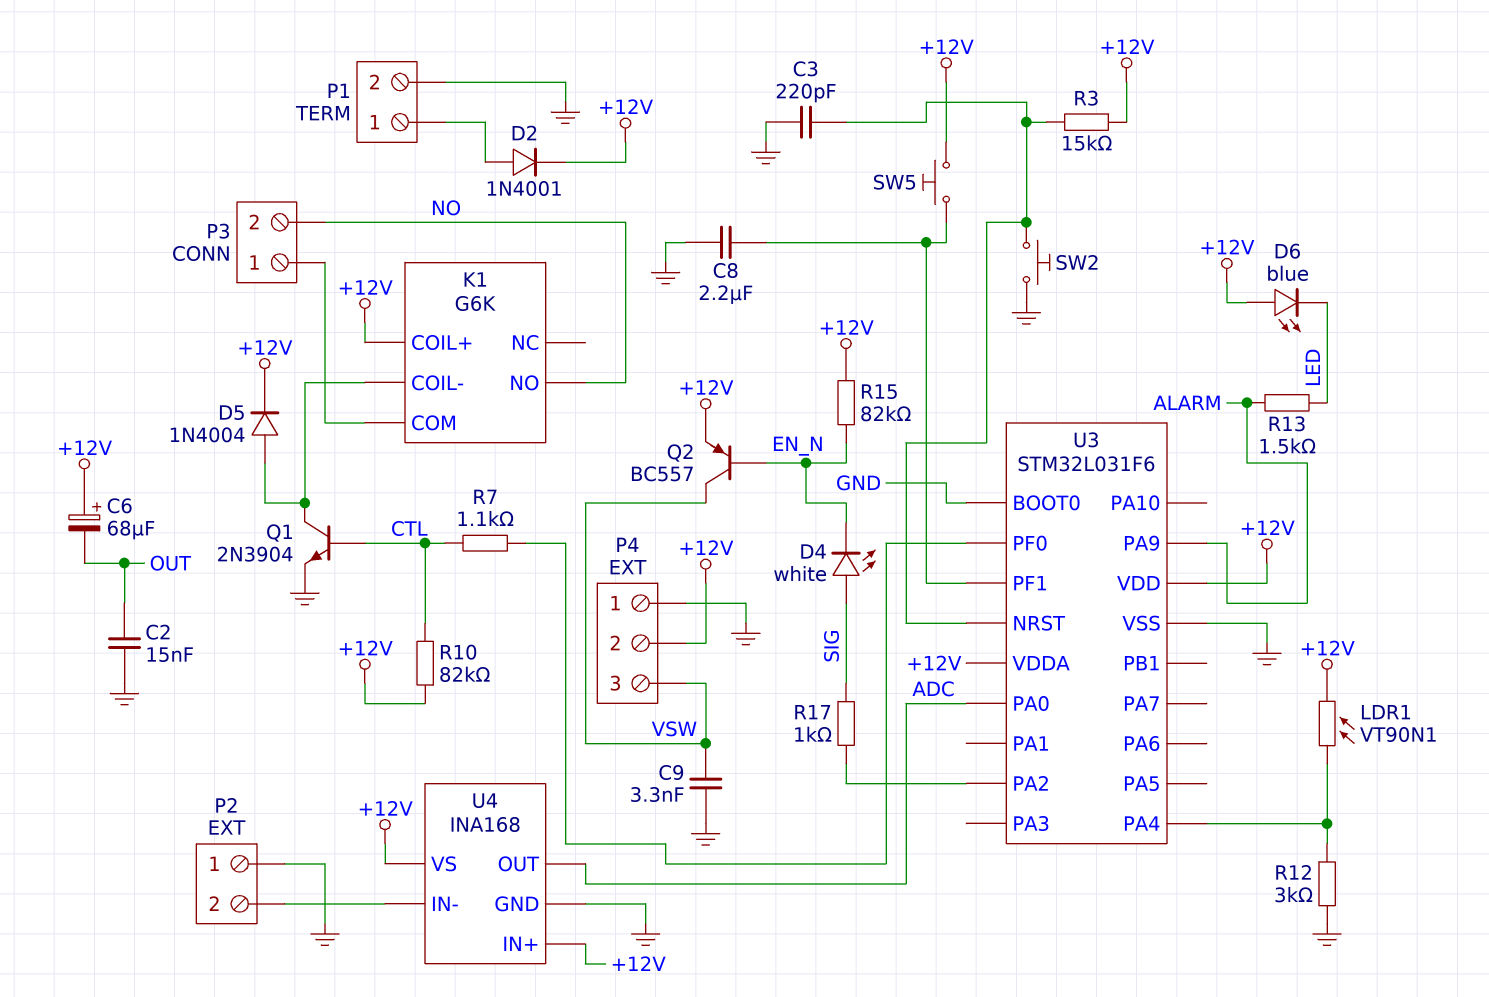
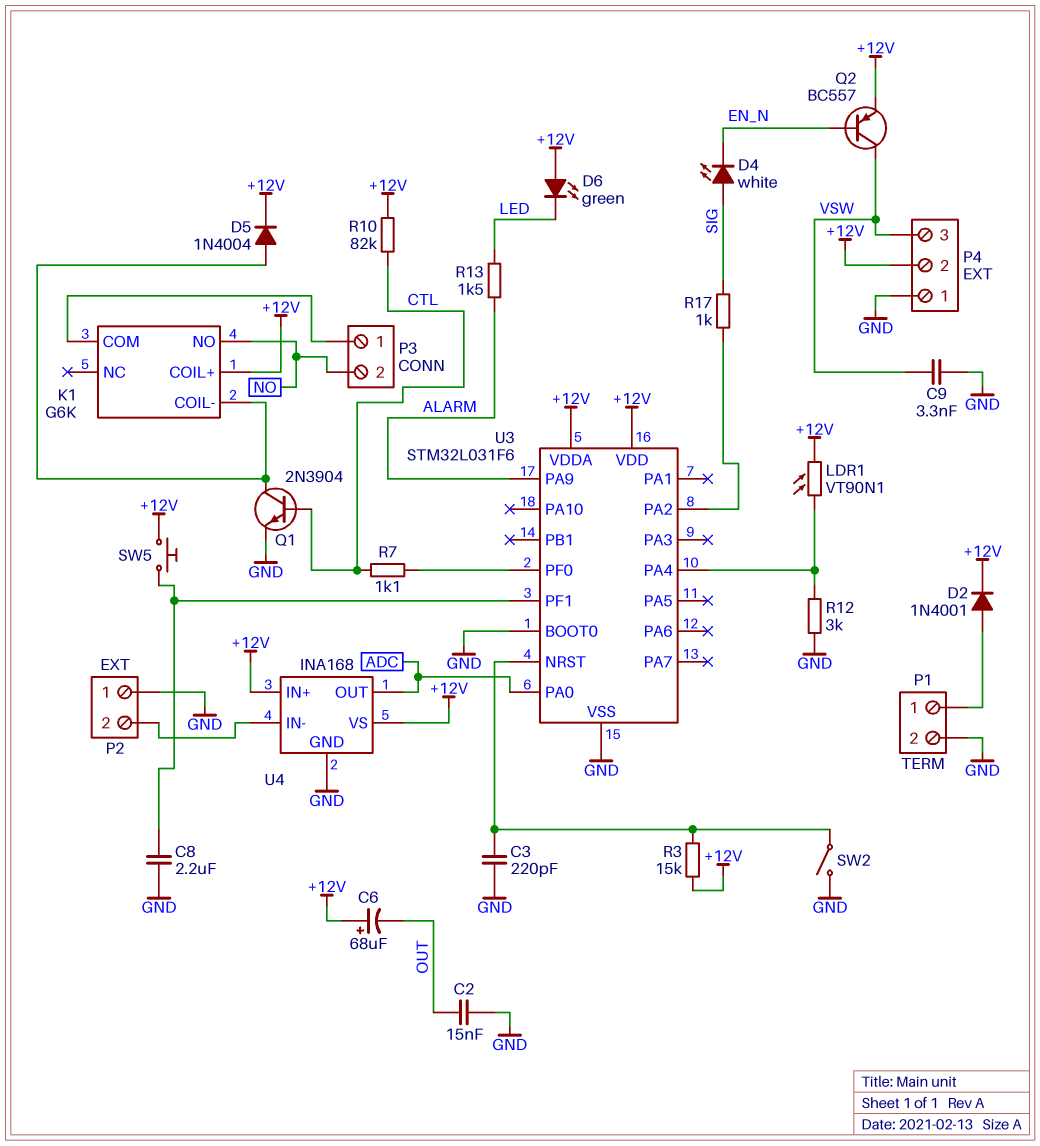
D6: LED blue (A +12V, K LED) -> LED green (A +12V, K LED)
R15: 82k (+12V, EN_N) -> none
SW2: button (GND, U3/NRST) -> switch (GND, U3/NRST)

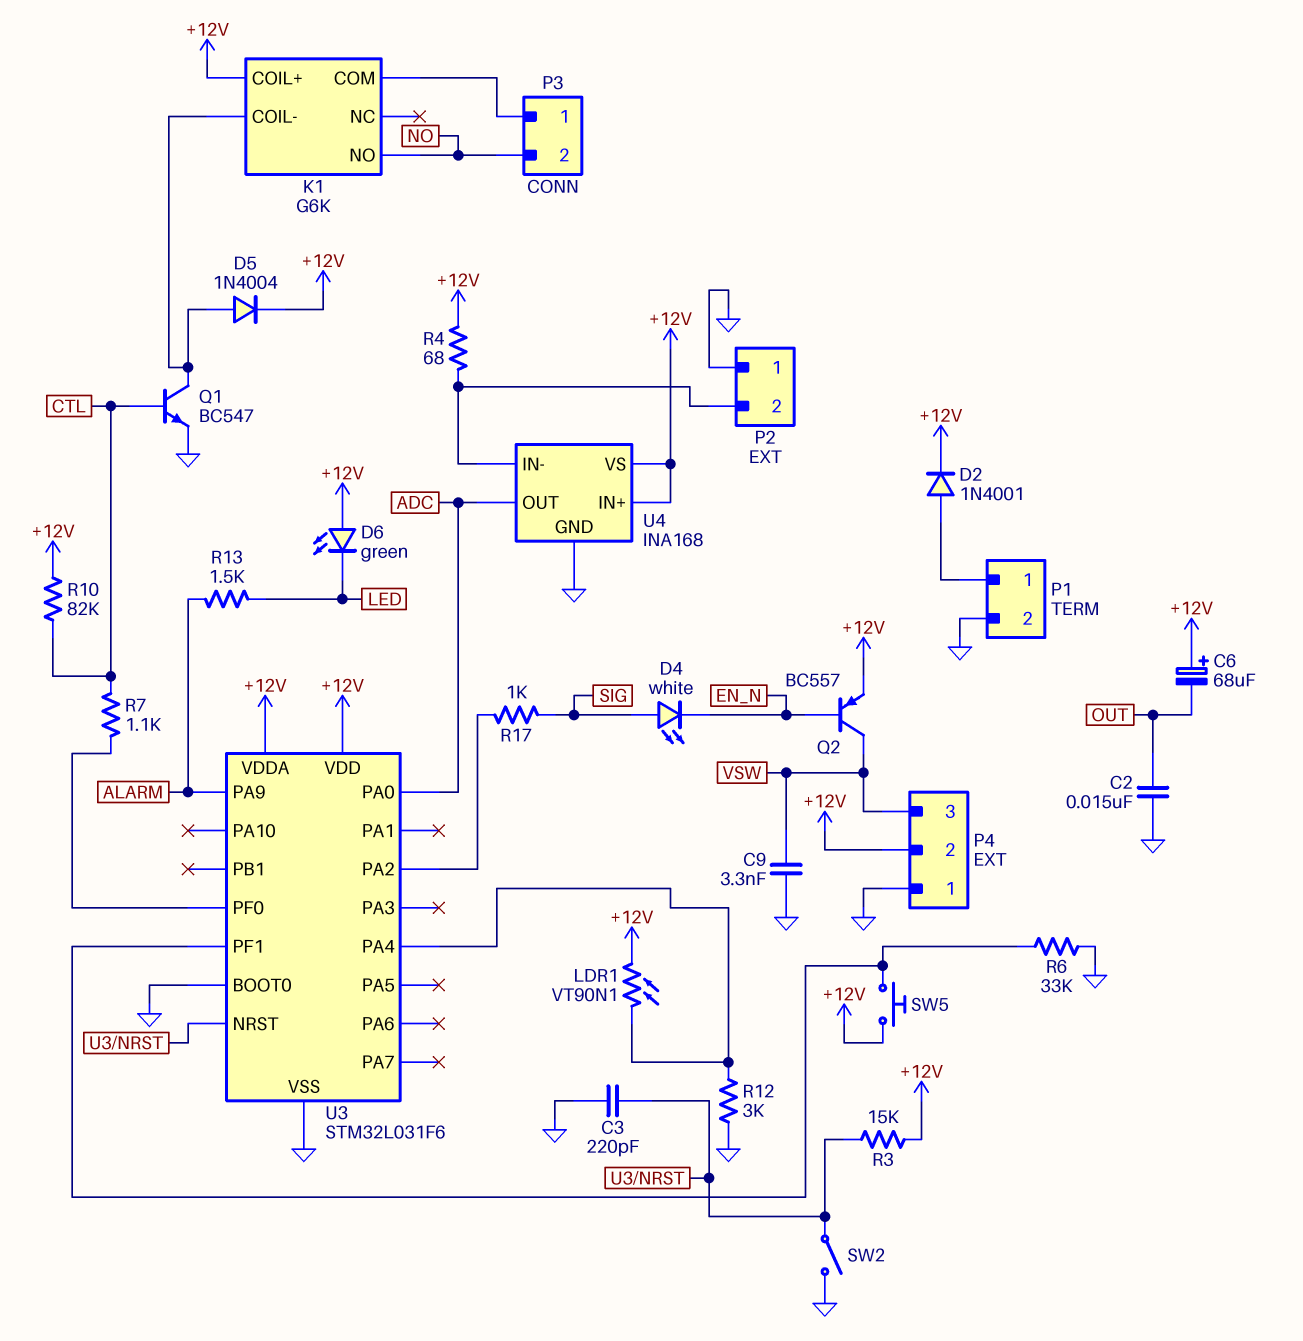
C8: 2.2uF (GND, U3/PF1) -> none
Q1: NPN 2N3904 (B CTL, C K1/COIL-, E GND) -> NPN BC547 (B CTL, C K1/COIL-, E GND)
R4: none -> 68 (+12V, P2/2)
R6: none -> 33k (GND, U3/PF1)

